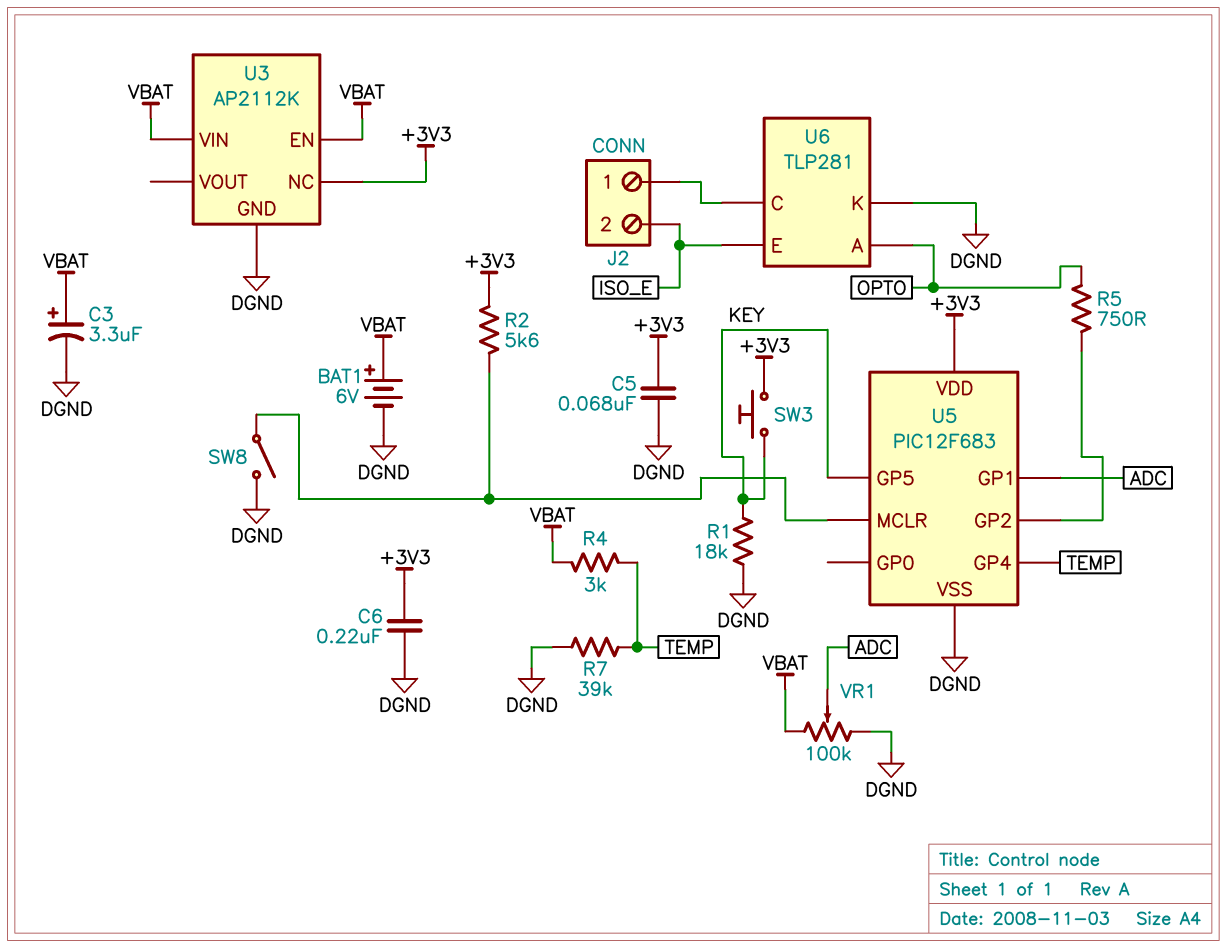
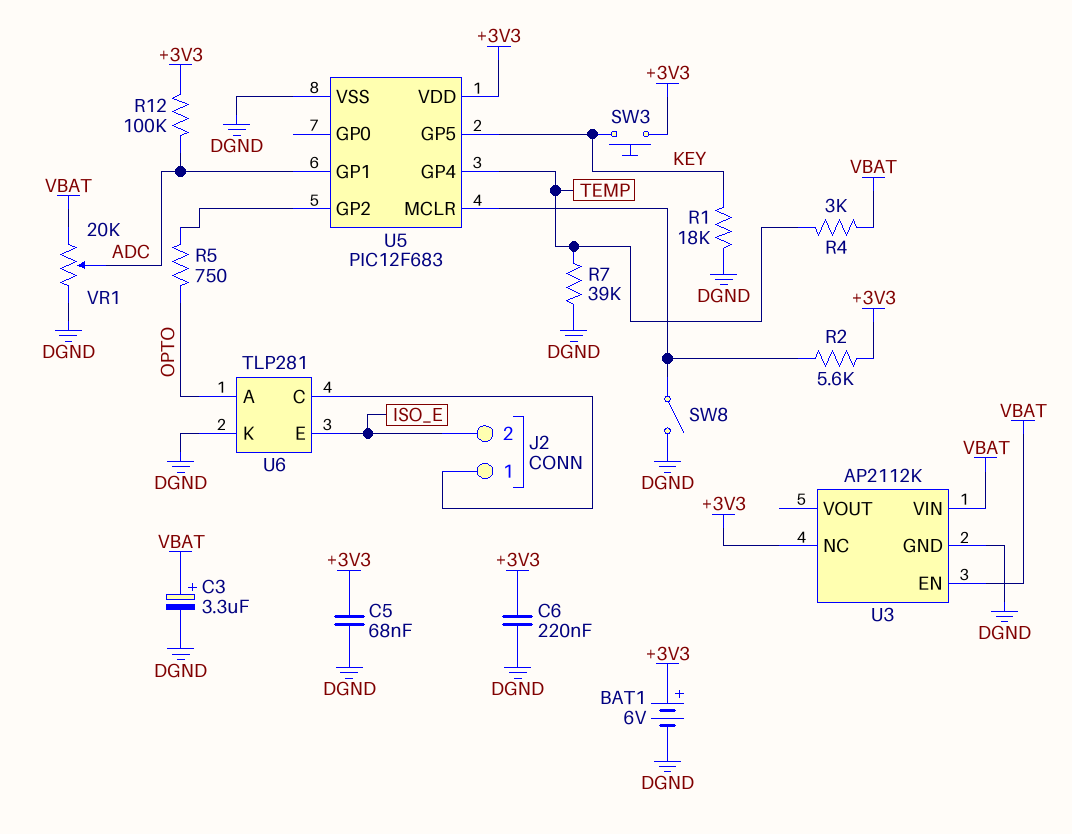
BAT1: 6V (plus VBAT, minus DGND) -> 6V (plus +3V3, minus DGND)
R12: none -> 100k (+3V3, ADC)
VR1: 100k (DGND, VBAT, wiper ADC) -> 20k (DGND, VBAT, wiper ADC)

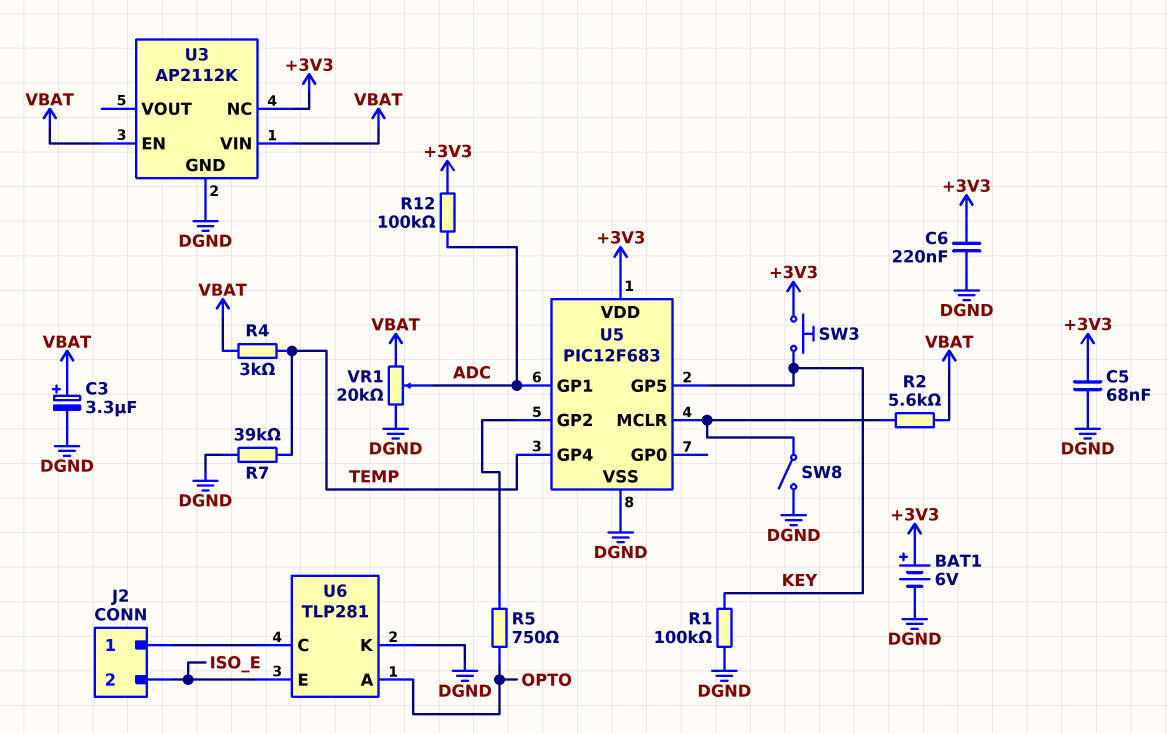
R1: 18k (DGND, KEY) -> 100k (DGND, KEY)
R2: 5.6k (+3V3, U5/MCLR) -> 5.6k (U5/MCLR, VBAT)

